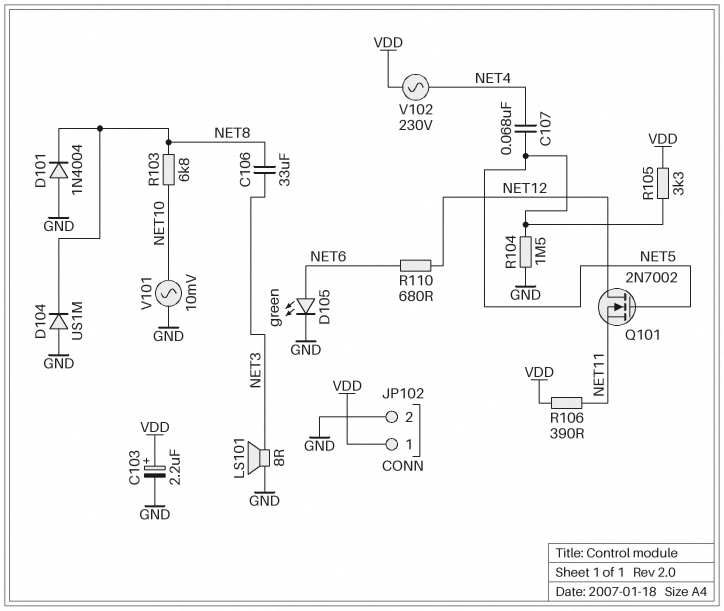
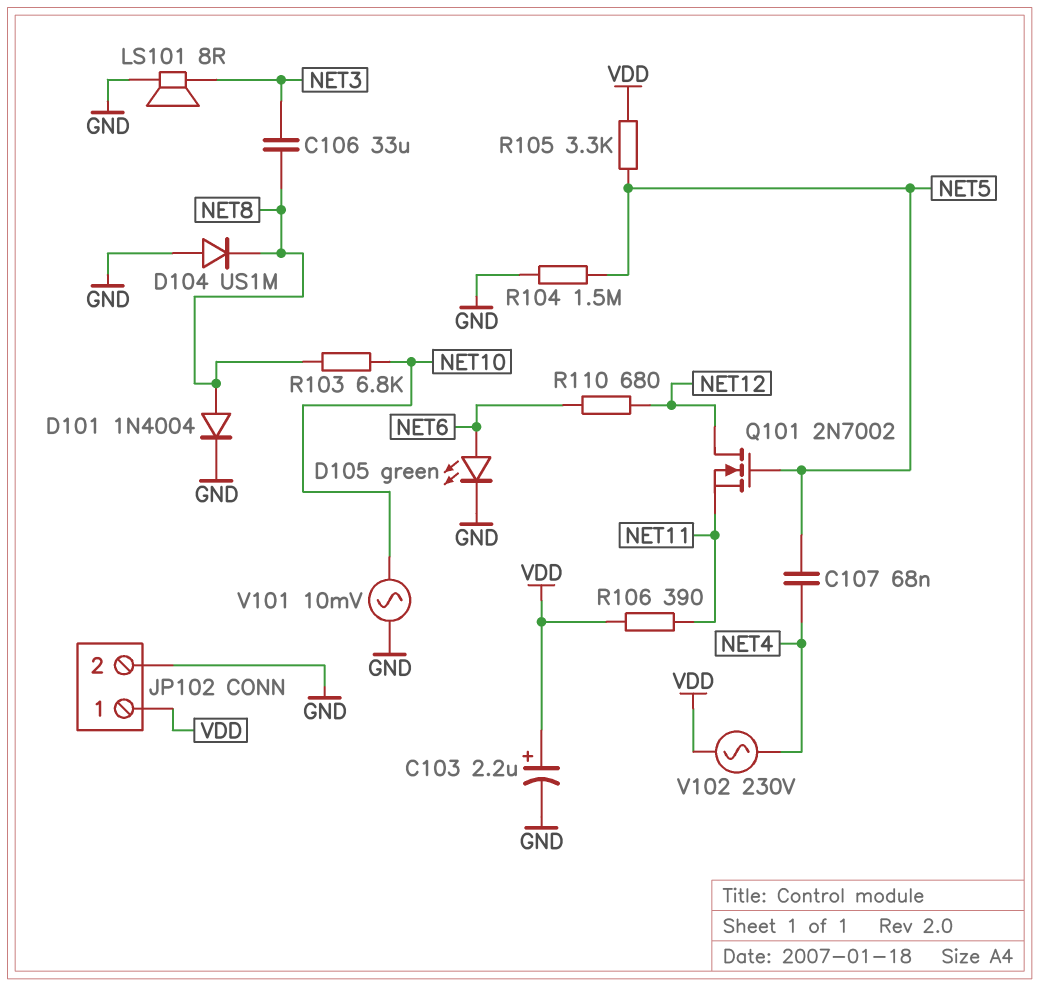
D101: diode 1N4004 (A GND, K NET8) -> diode 1N4004 (A NET8, K GND)

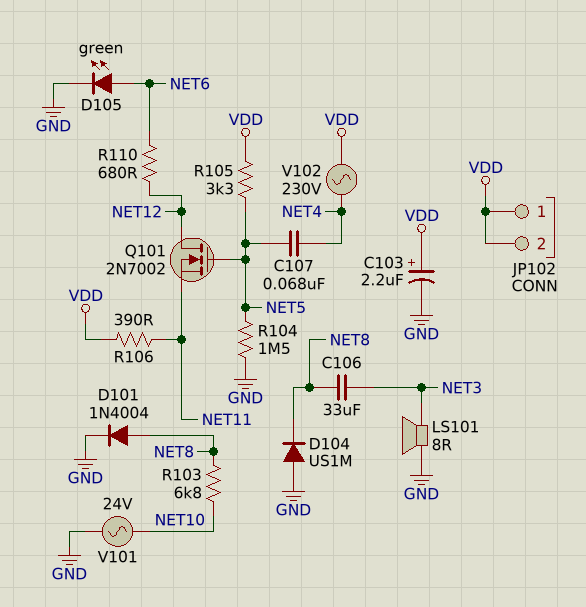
JP102 pin 2: GND -> VDD
V101: AC 10mV (GND, NET10) -> AC 24V (GND, NET10)

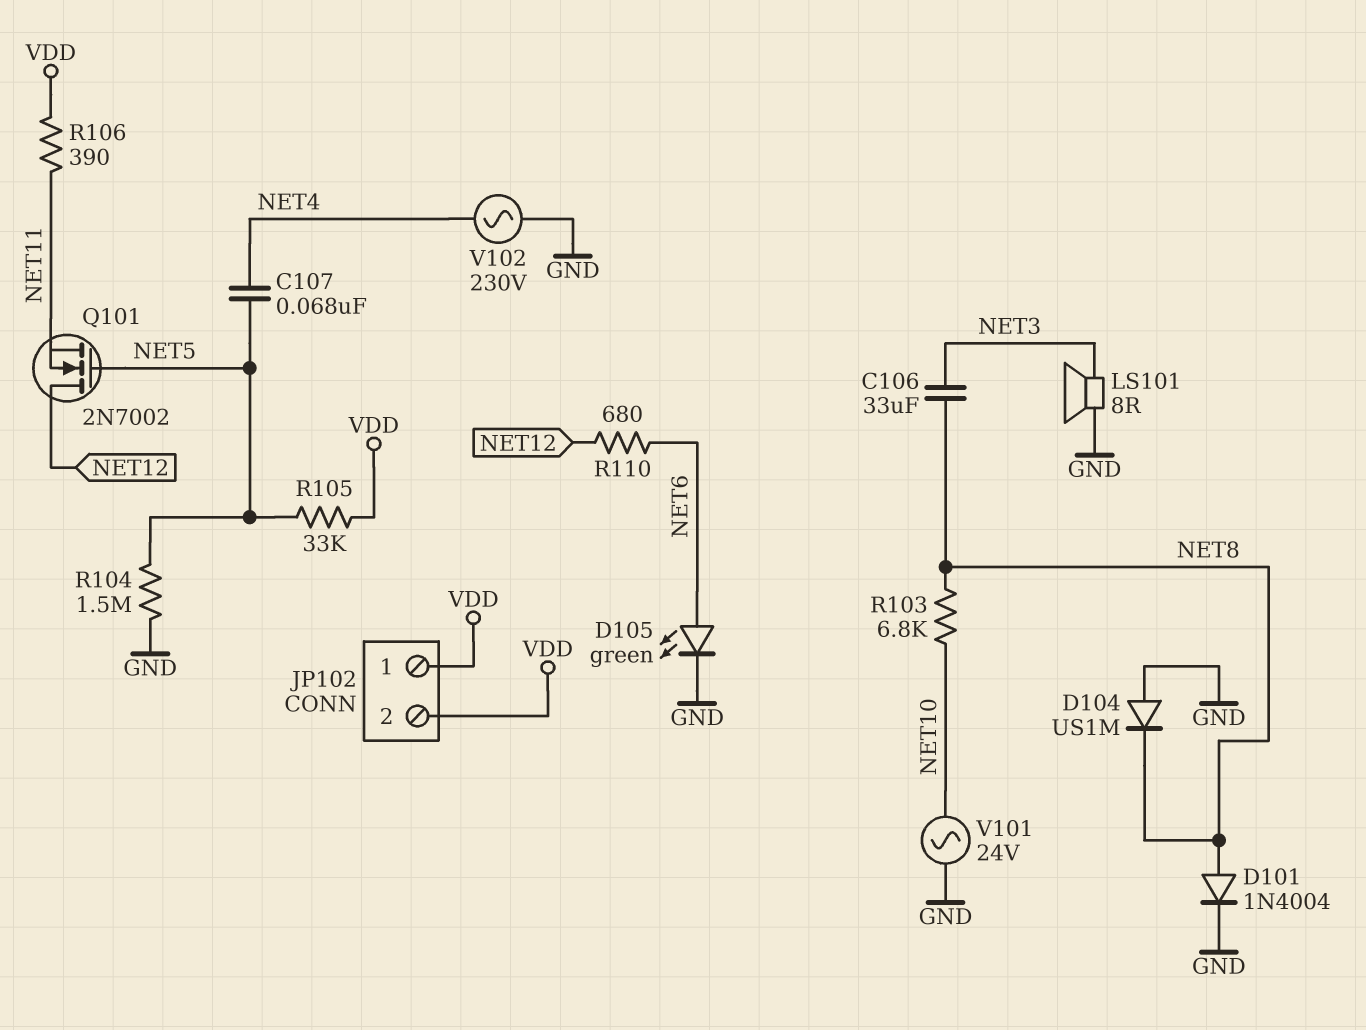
C103: 2.2uF (plus VDD, minus GND) -> none
R105: 3.3k (NET5, VDD) -> 33k (NET5, VDD)
V102: AC 230V (NET4, VDD) -> AC 230V (GND, NET4)

